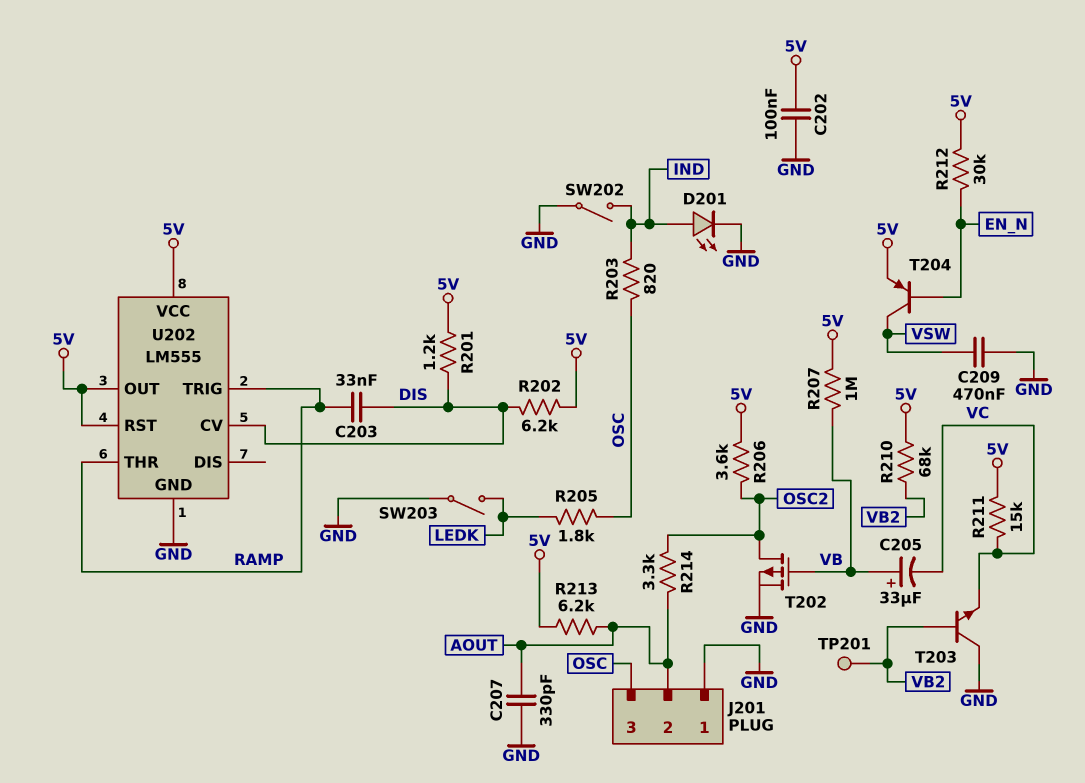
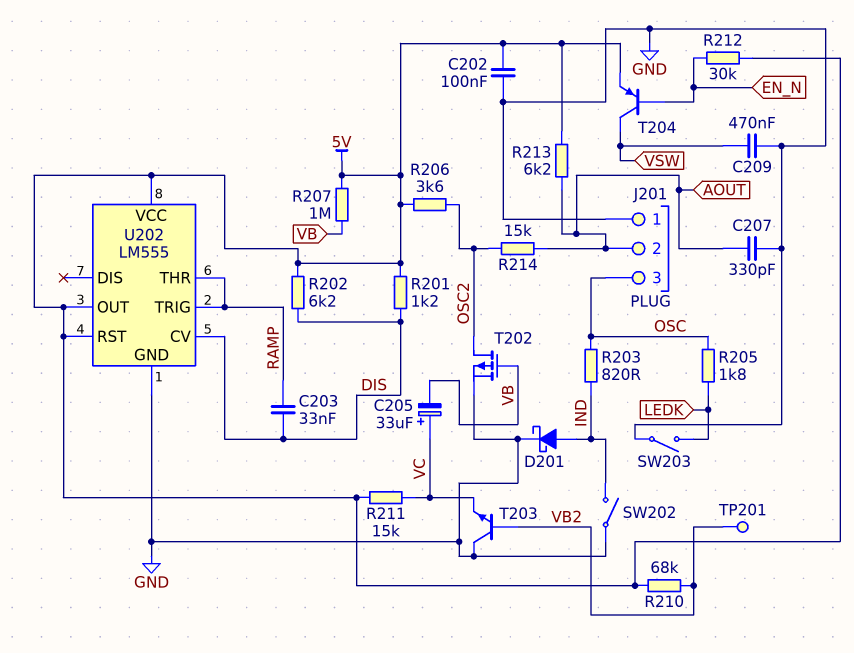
C205: 33uF (plus VB, minus VC) -> 33uF (plus VC, minus VB)
D201: LED (A IND, K GND) -> schottky (A IND, K GND)
R214: 3.3k (AOUT, OSC2) -> 15k (AOUT, OSC2)

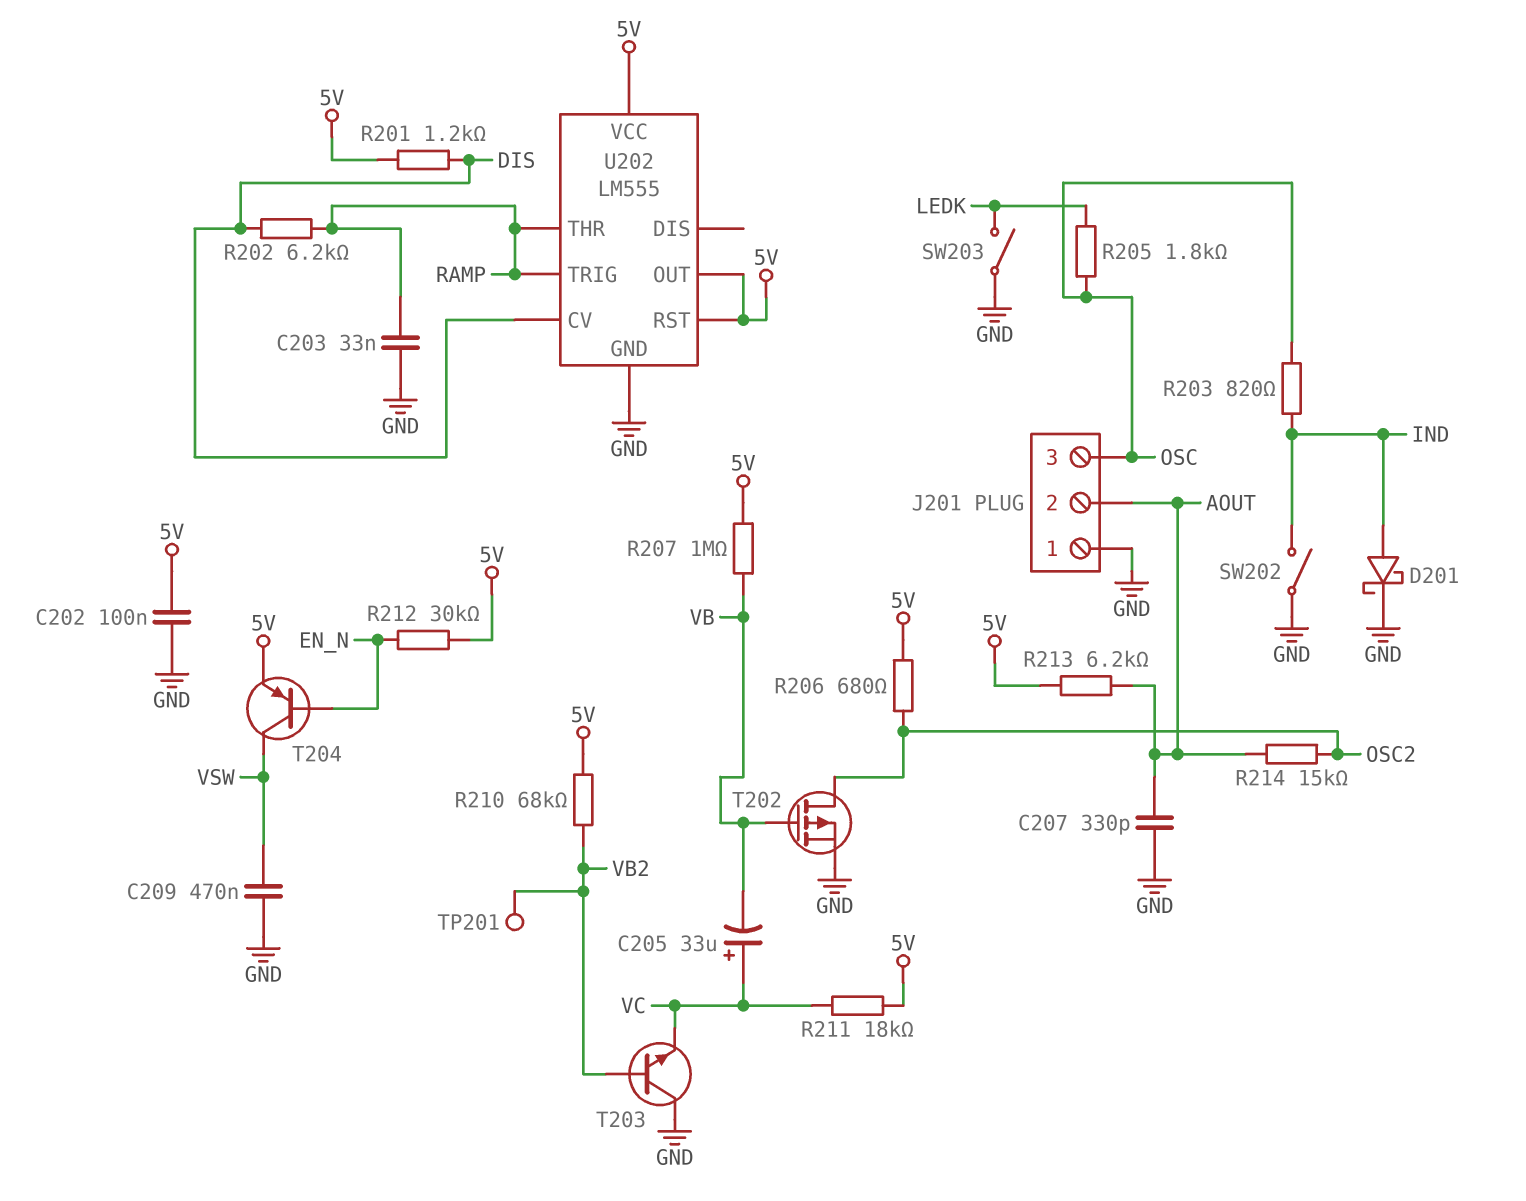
C203: 33nF (DIS, RAMP) -> 33nF (GND, RAMP)
R202: 6.2k (5V, DIS) -> 6.2k (DIS, RAMP)
R206: 3.6k (5V, OSC2) -> 680 (5V, OSC2)
R211: 15k (5V, VC) -> 18k (5V, VC)

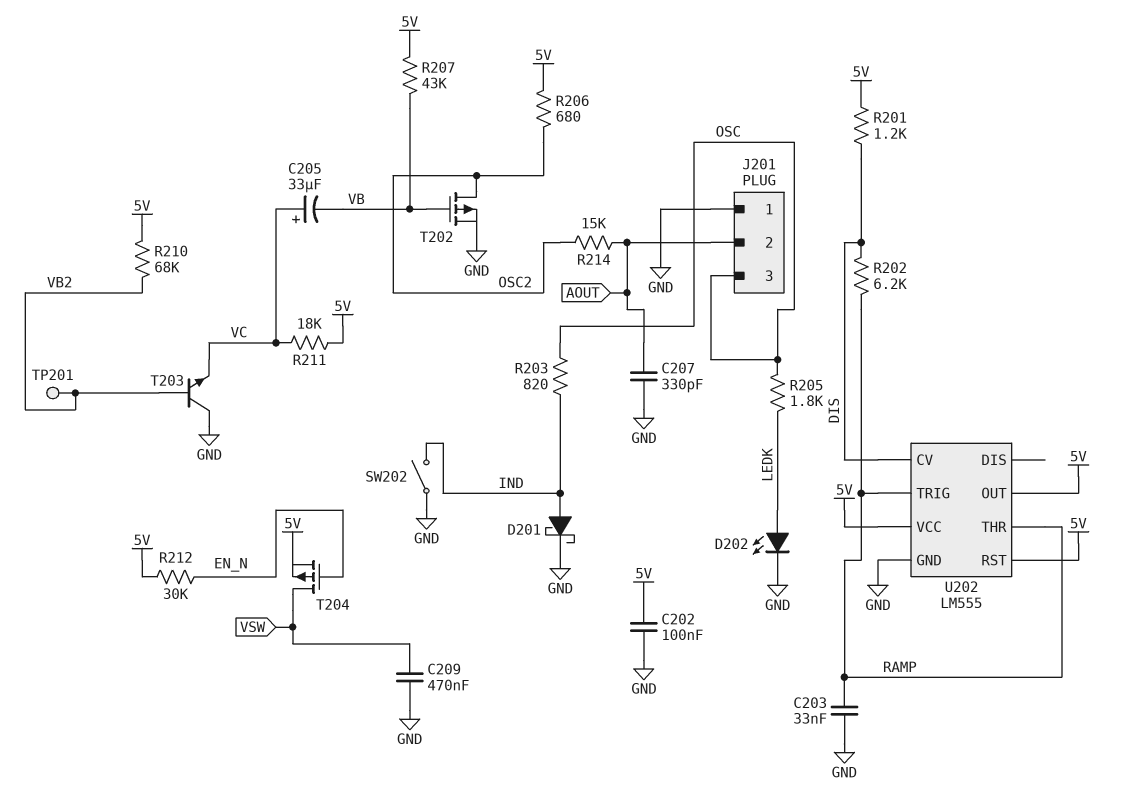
D202: none -> LED (A LEDK, K GND)
R207: 1M (5V, VB) -> 43k (5V, VB)
R213: 6.2k (5V, AOUT) -> none
SW203: switch (GND, LEDK) -> none
T204: PNP (B EN_N, C VSW, E 5V) -> PMOS (G EN_N, D VSW, S 5V)

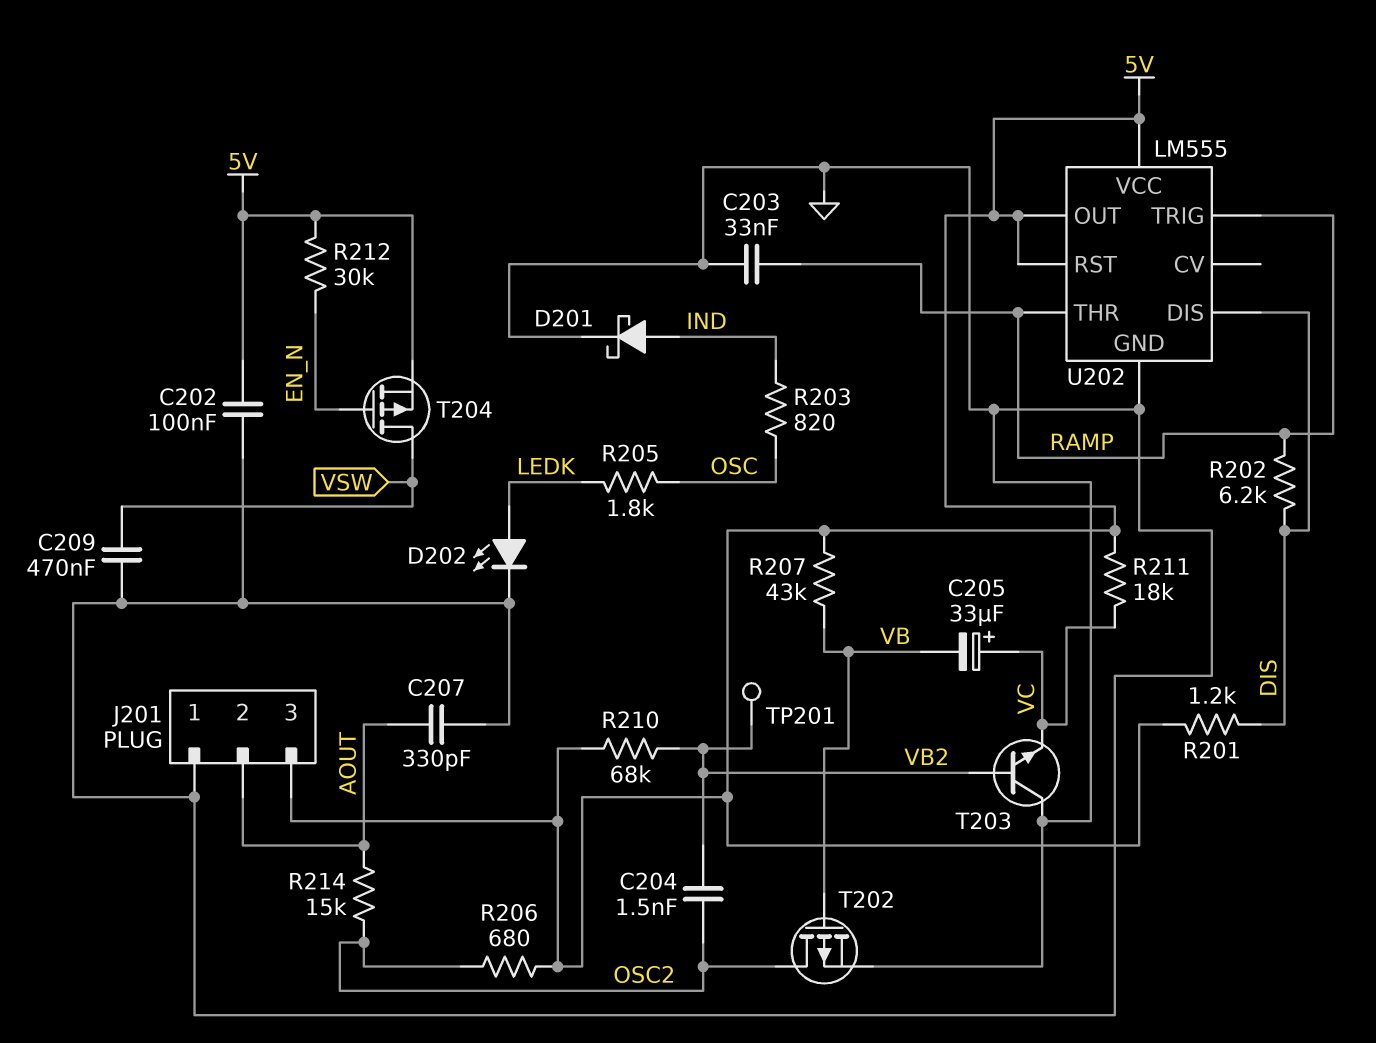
C204: none -> 1.5nF (OSC2, VB2)
J201 pin 3: OSC -> 5V
SW202: switch (GND, IND) -> none
U202 pin CV: DIS -> none
U202 pin DIS: none -> DIS

